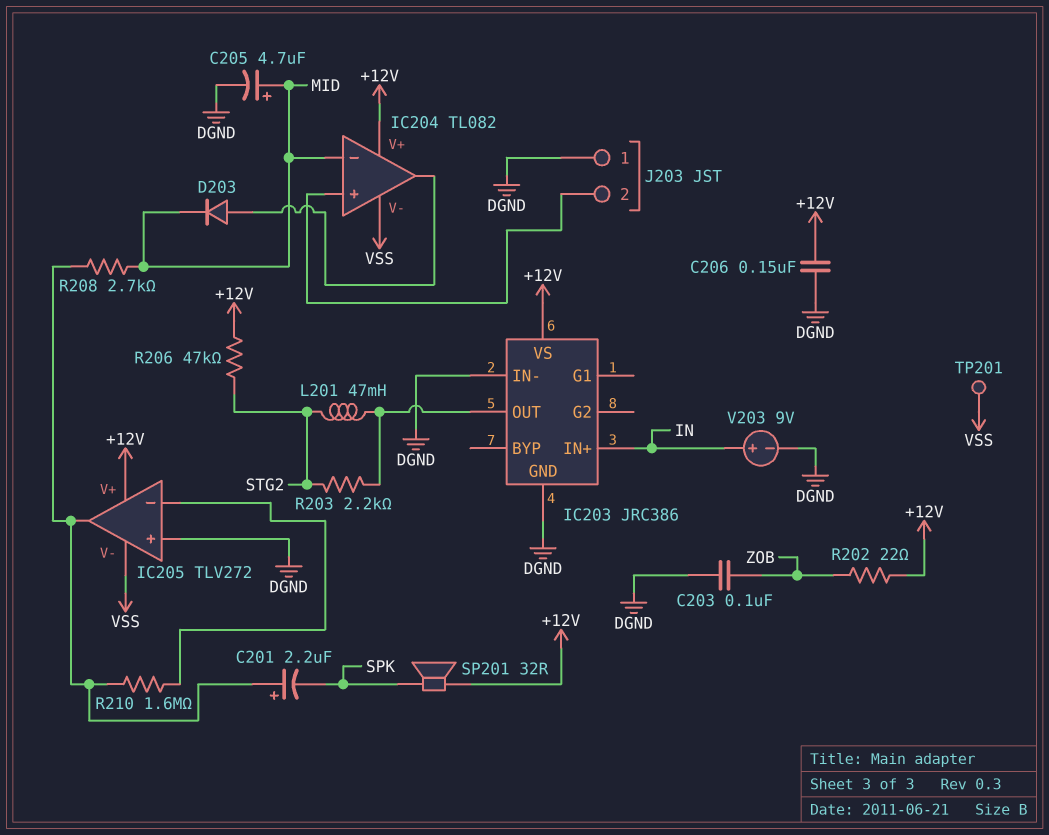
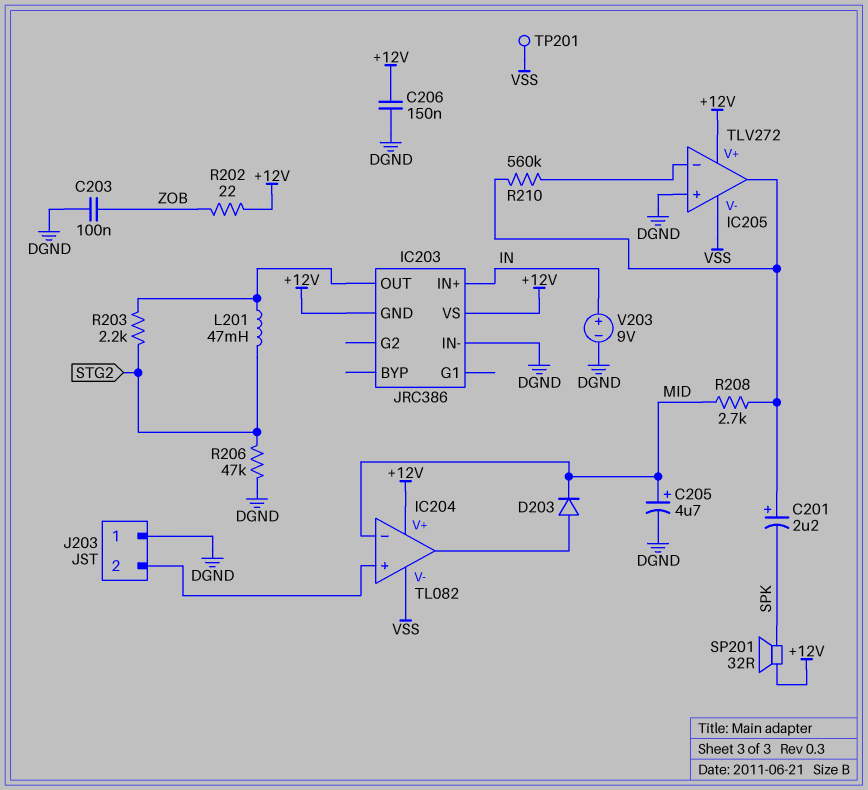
IC203 pin GND: DGND -> +12V
R206: 47k (+12V, STG2) -> 47k (DGND, STG2)
R210: 1.6M (IC205/in-, IC205/out) -> 560k (IC205/in-, IC205/out)

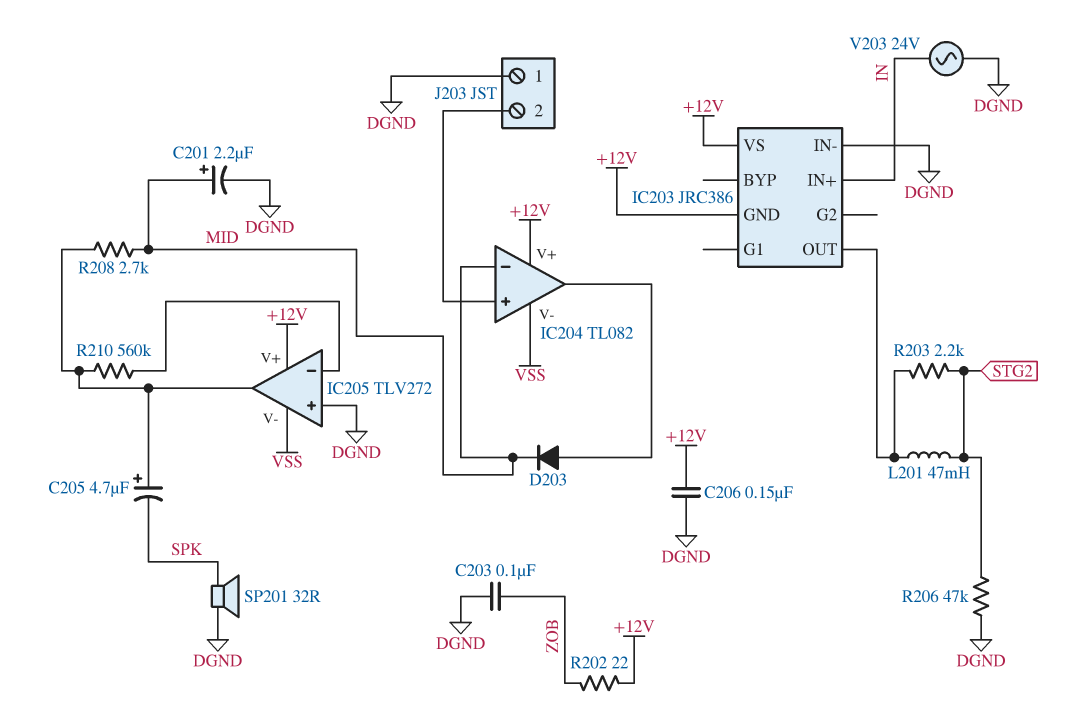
C201: 2.2uF (plus IC205/out, minus SPK) -> 2.2uF (plus MID, minus DGND)
C205: 4.7uF (plus MID, minus DGND) -> 4.7uF (plus IC205/out, minus SPK)
SP201: speaker 32R (+12V, SPK) -> speaker 32R (DGND, SPK)
TP201: test point (VSS) -> none
V203: 9V (plus IN, minus DGND) -> AC 24V (DGND, IN)

